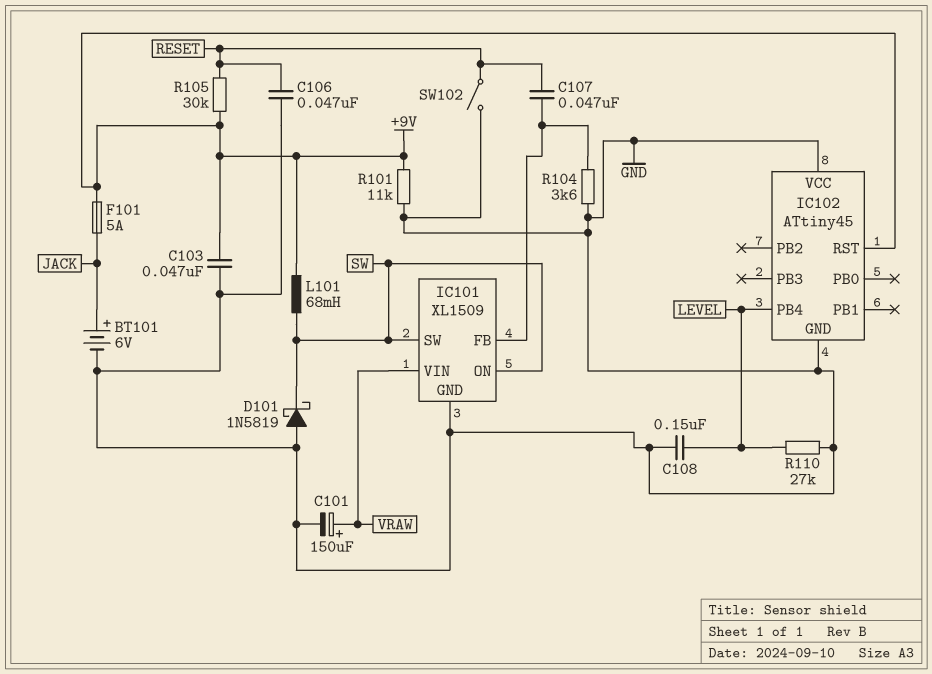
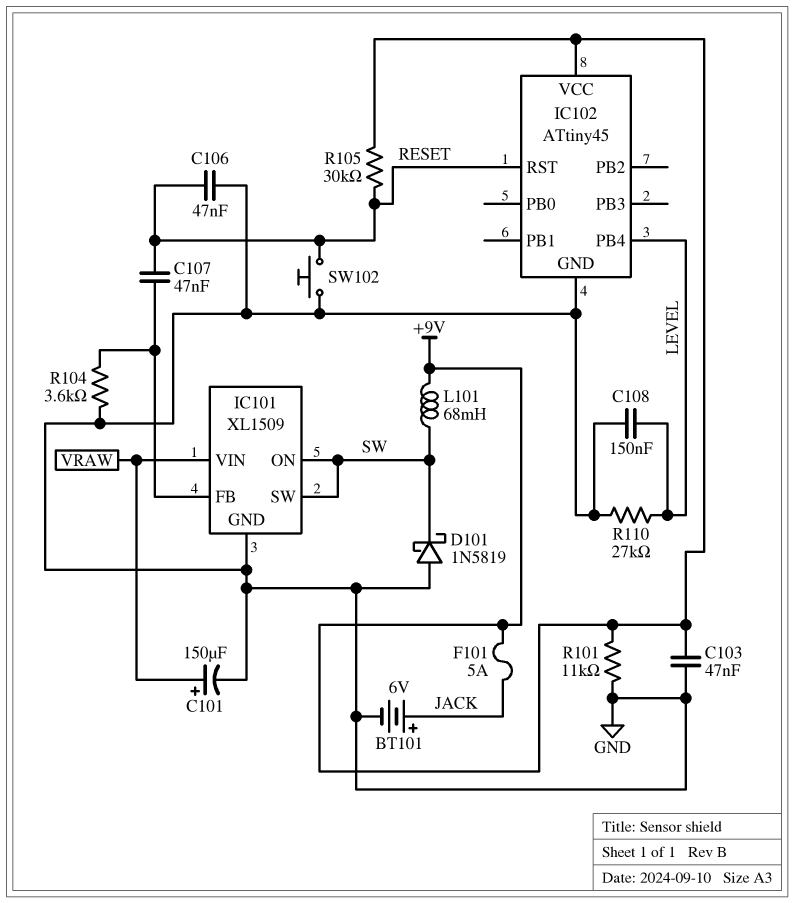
IC102 pin RST: +9V -> RESET
IC102 pin VCC: GND -> +9V
SW102: switch (GND, RESET) -> button (GND, RESET)

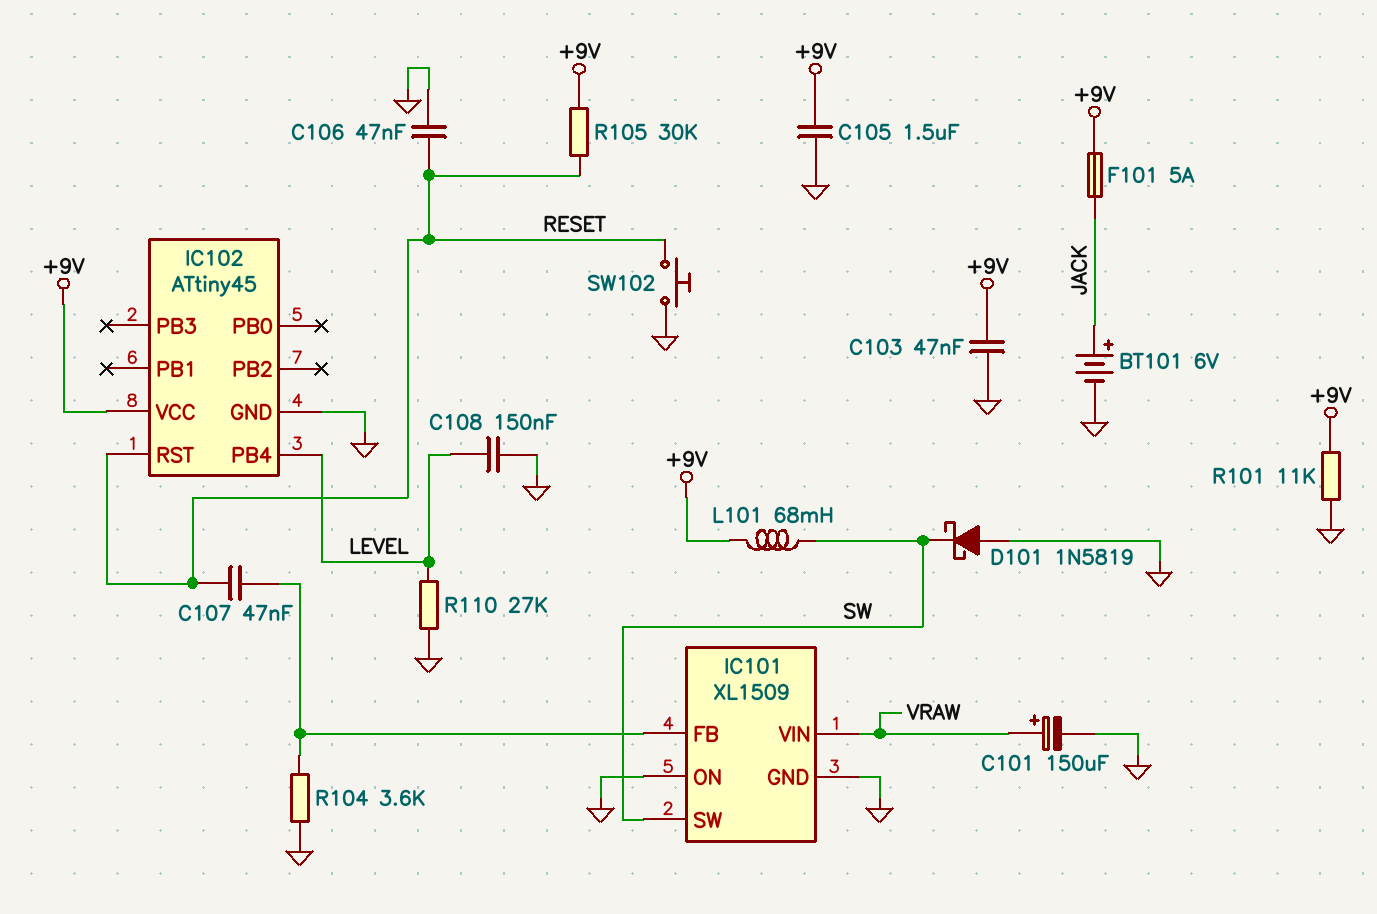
C105: none -> 1.5uF (+9V, GND)
IC101 pin ON: SW -> GND

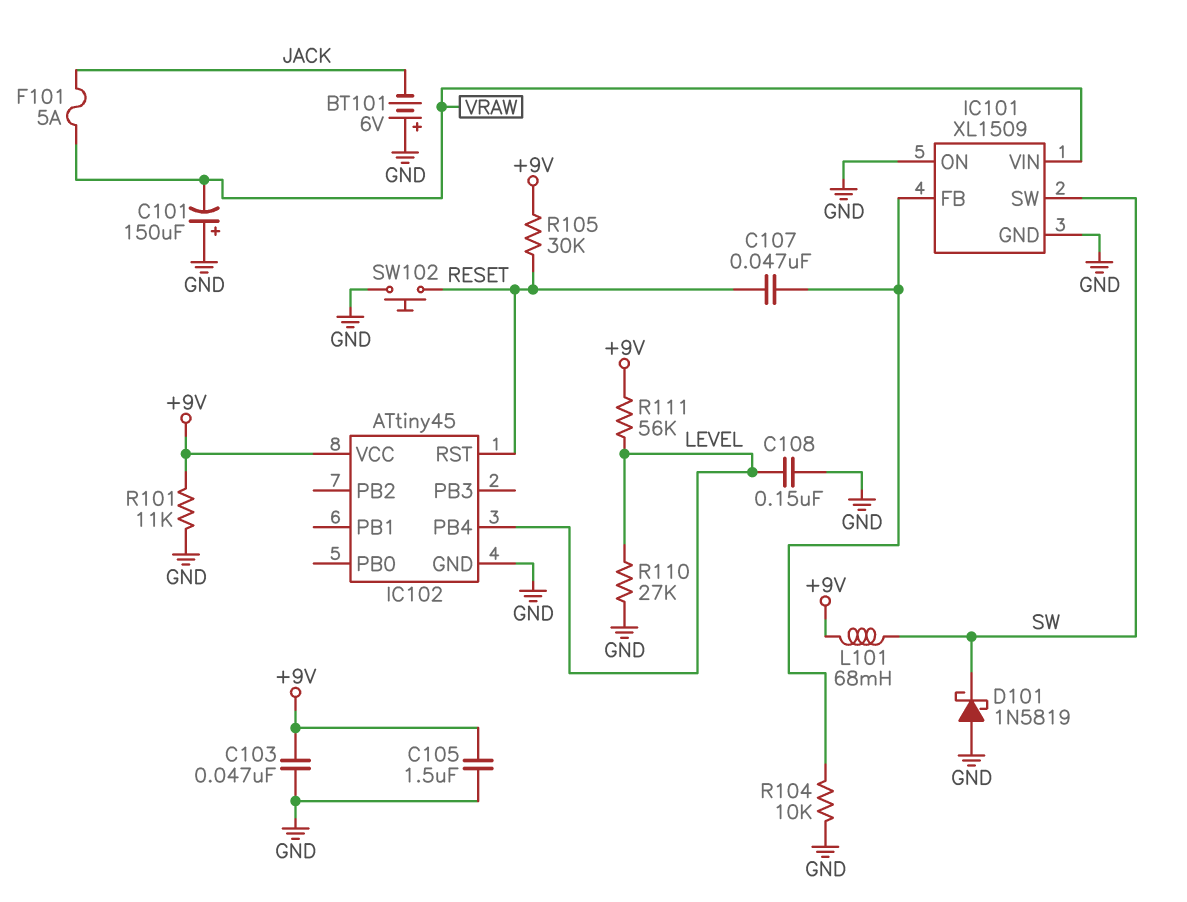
BT101: 6V (plus JACK, minus GND) -> 6V (plus GND, minus JACK)
C101: 150uF (plus VRAW, minus GND) -> 150uF (plus GND, minus VRAW)
C106: 47nF (GND, RESET) -> none
F101: 5A (+9V, JACK) -> 5A (JACK, VRAW)
R104: 3.6k (GND, IC101/FB) -> 10k (GND, IC101/FB)
R111: none -> 56k (+9V, LEVEL)

